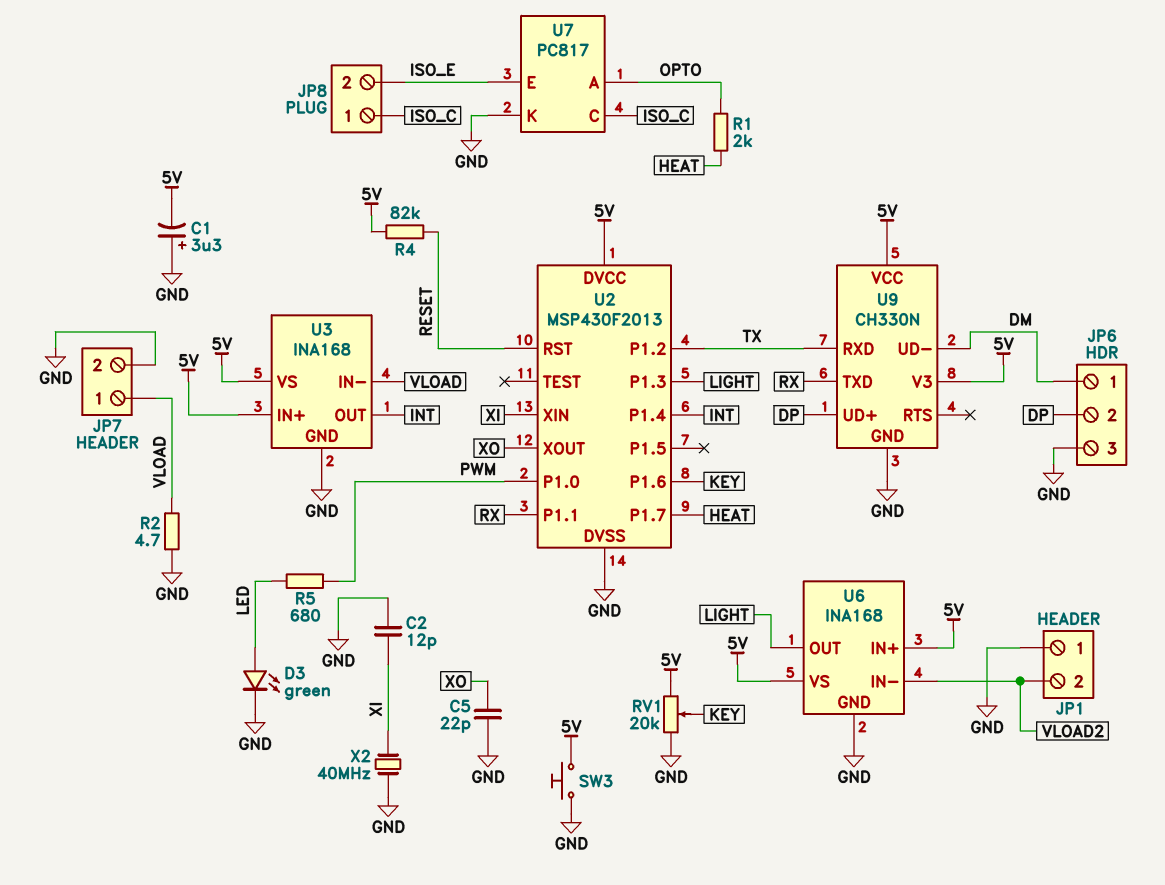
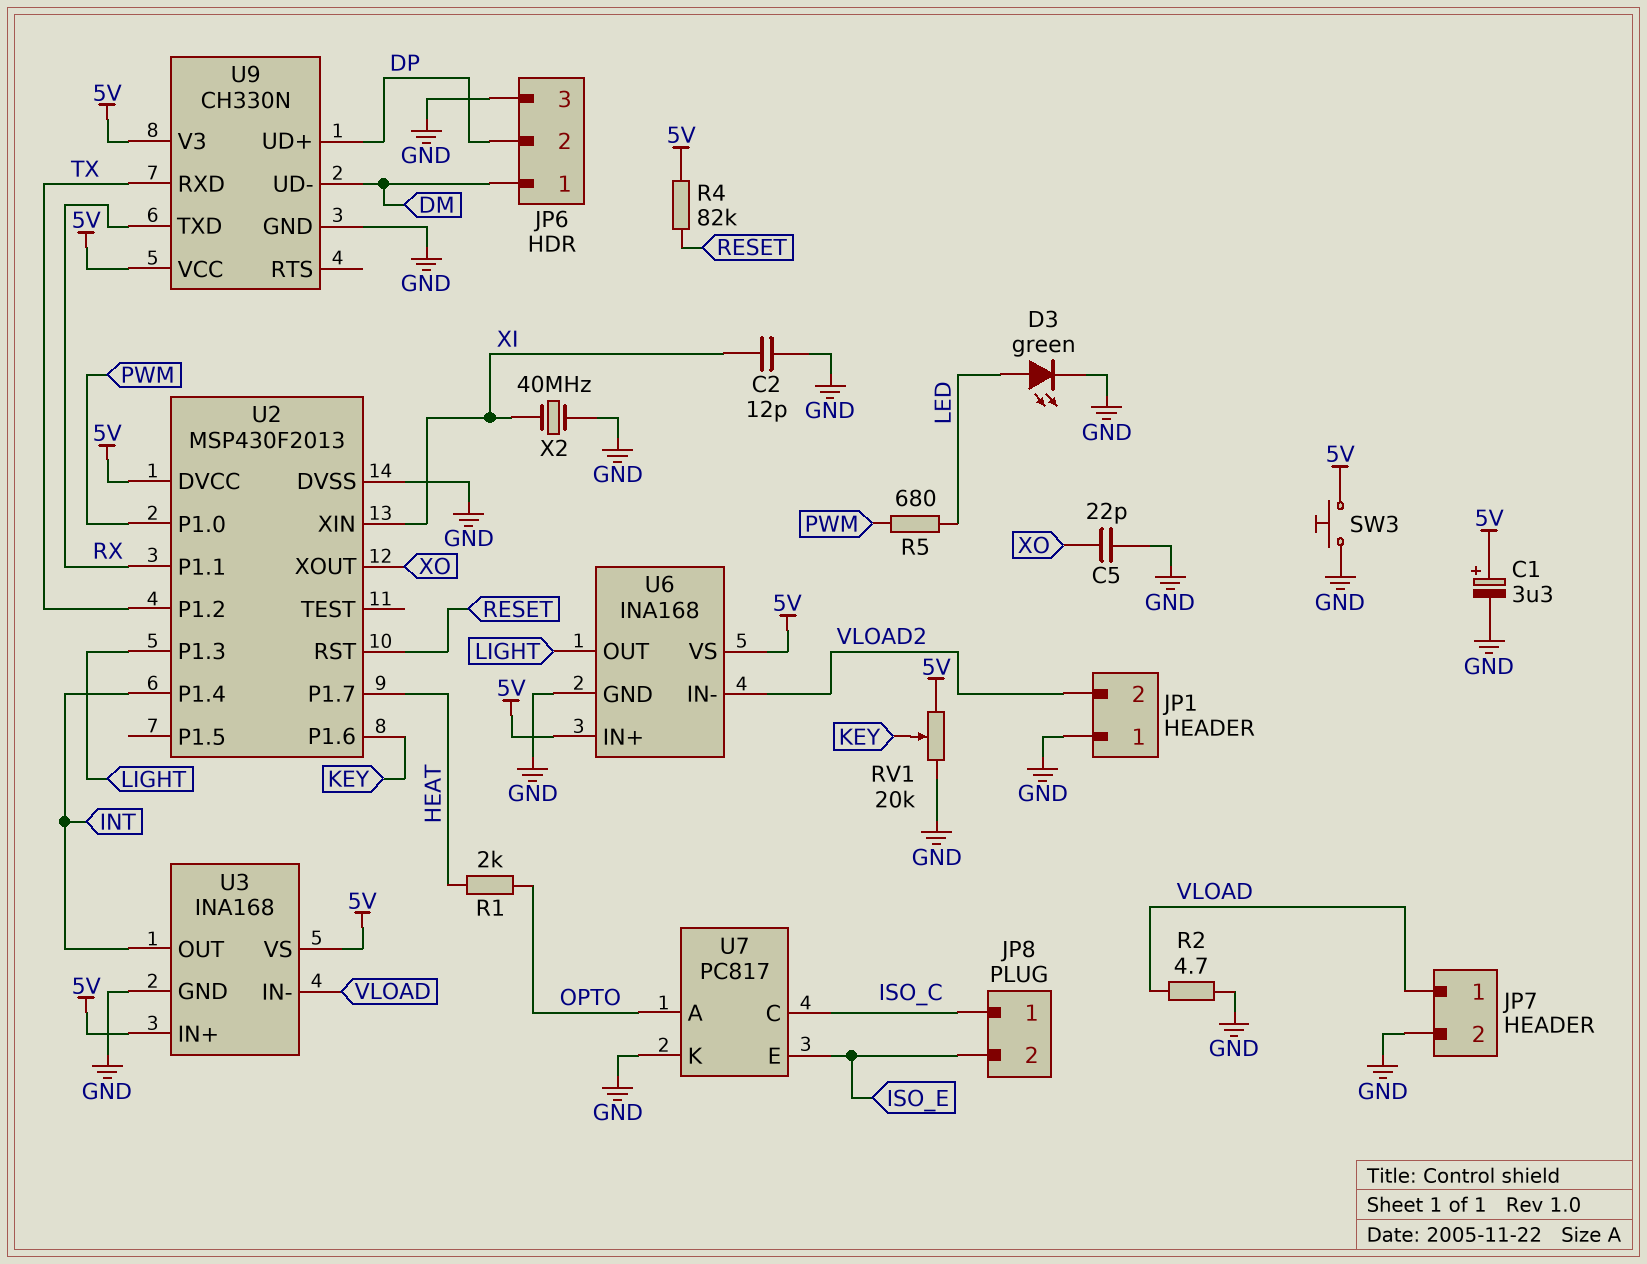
C1: 3.3uF (plus GND, minus 5V) -> 3.3uF (plus 5V, minus GND)

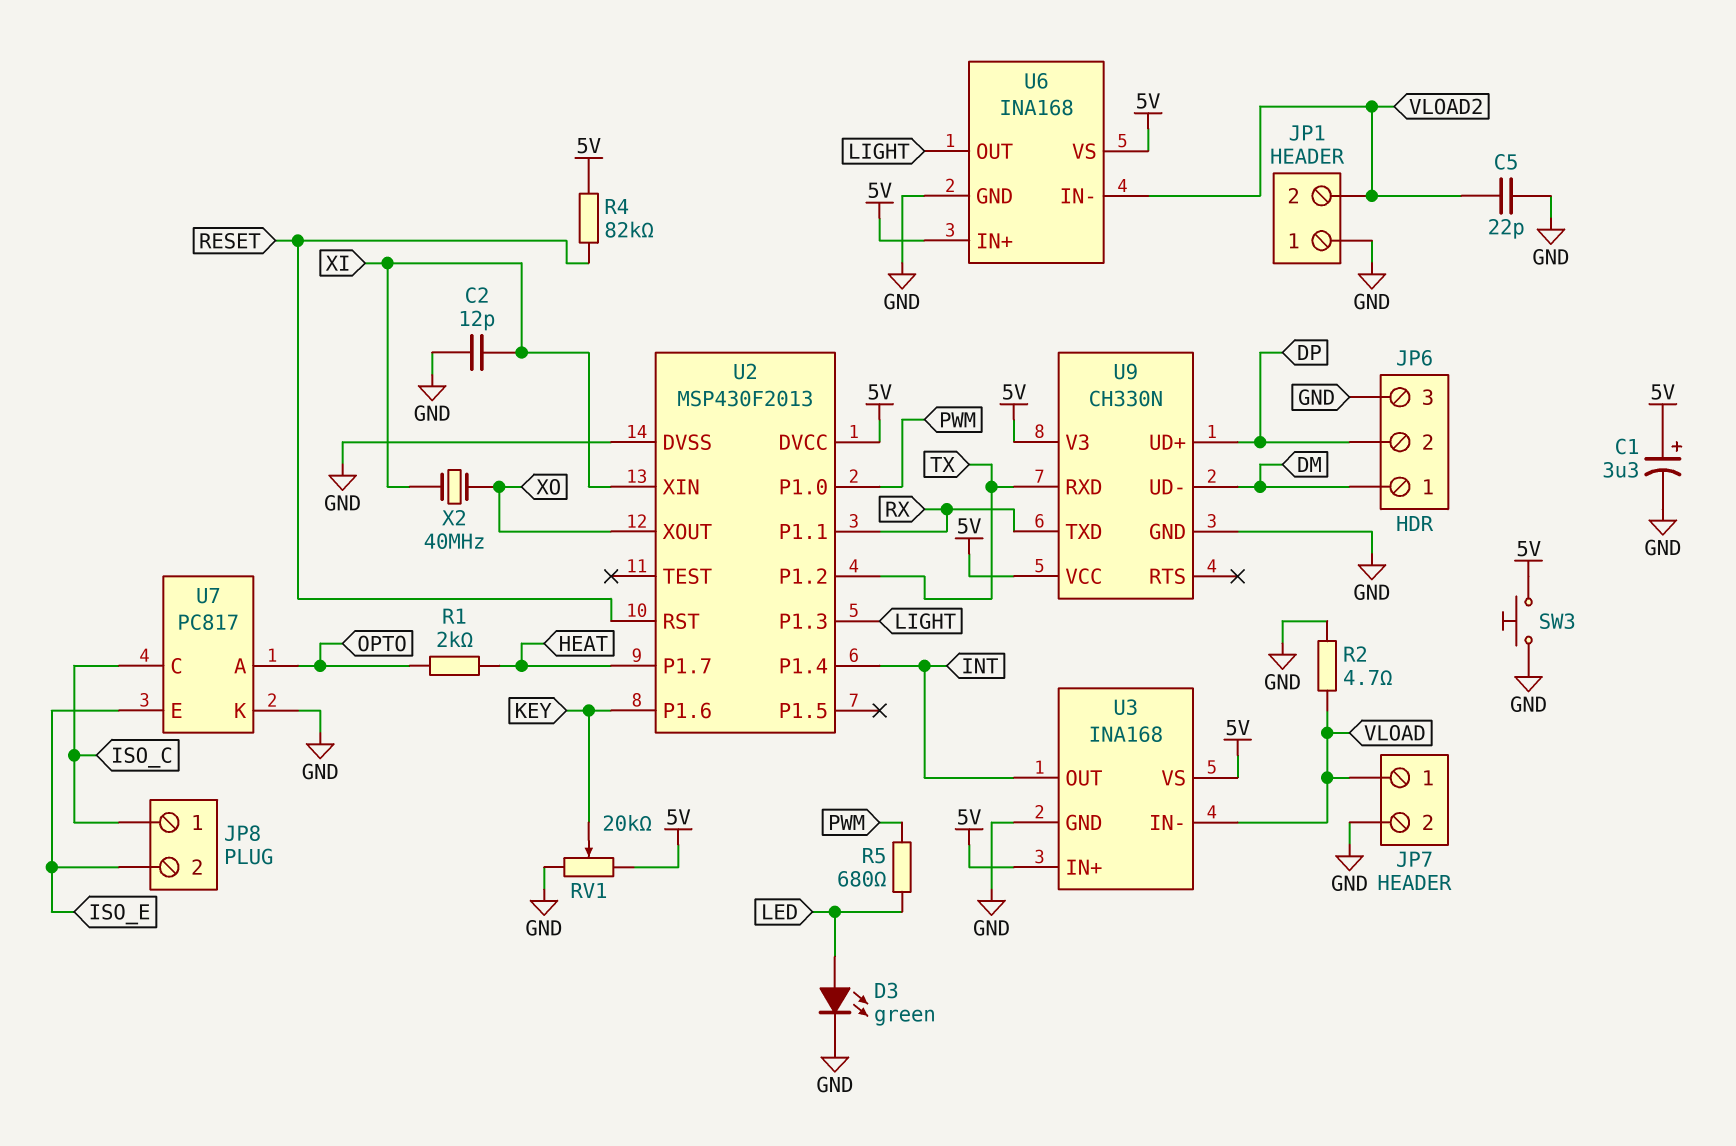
C5: 22pF (GND, XO) -> 22pF (GND, VLOAD2)
X2: 40MHz (GND, XI) -> 40MHz (XI, XO)

